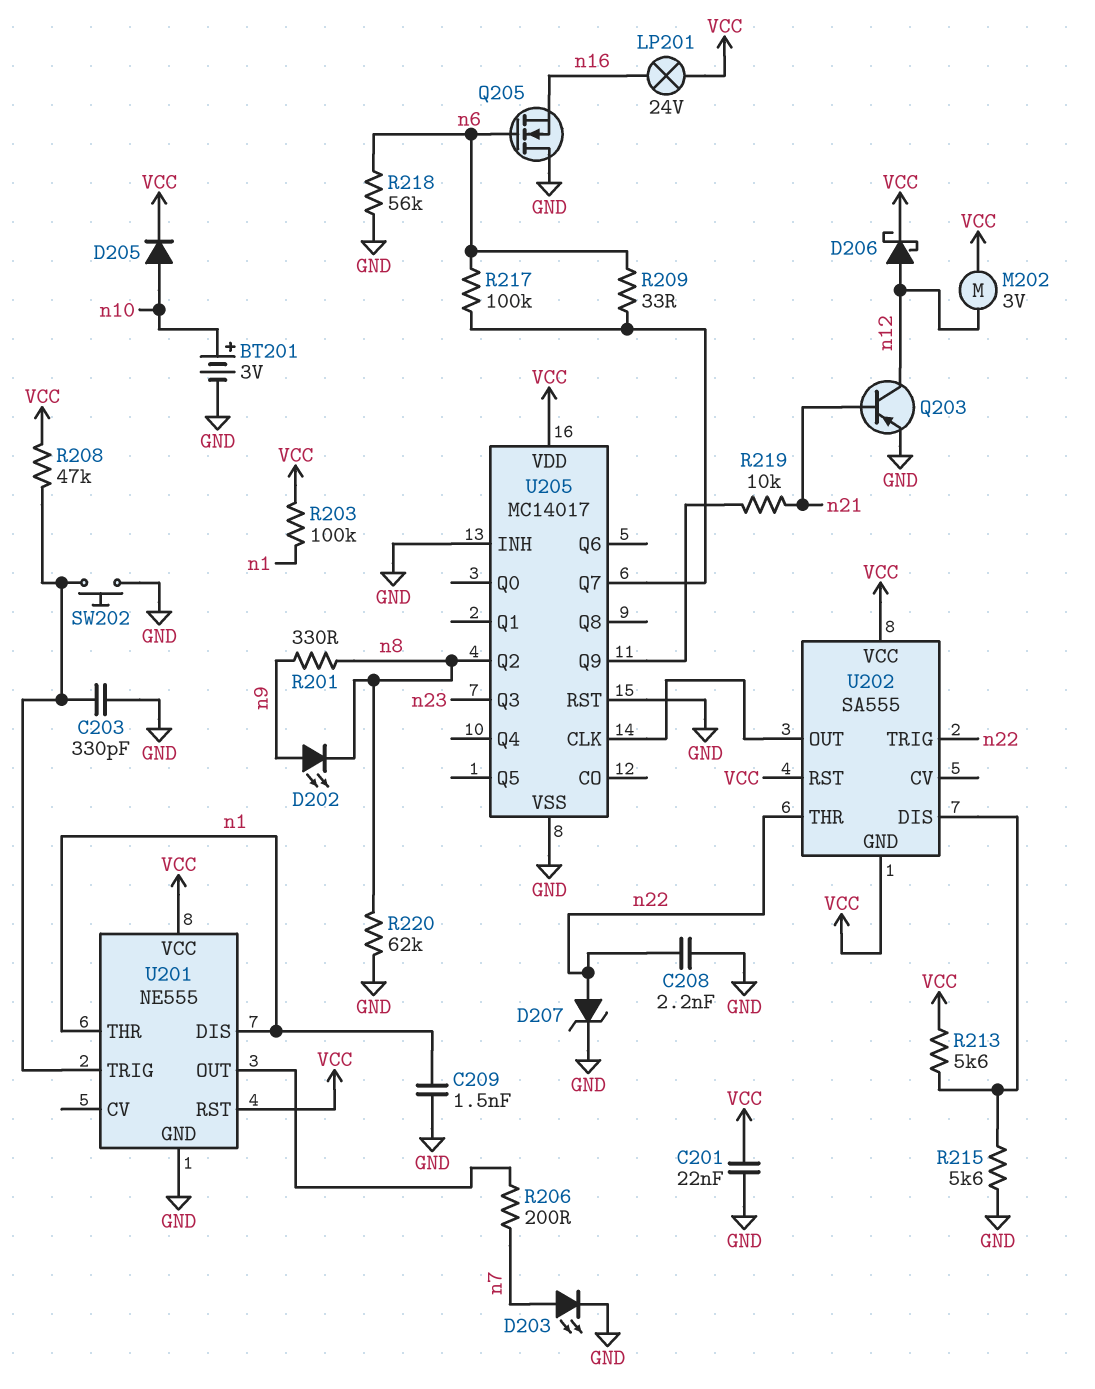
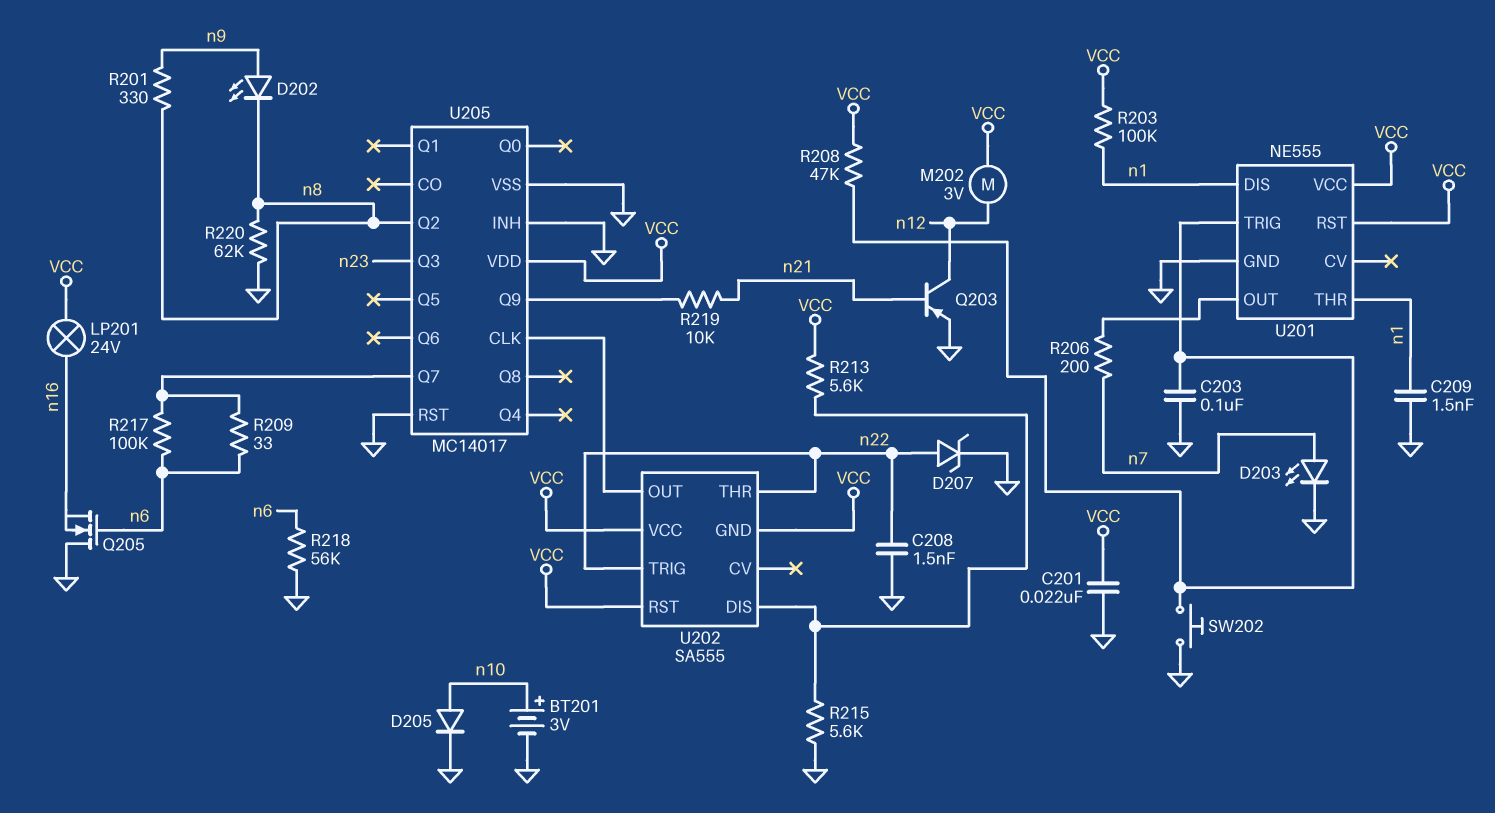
C203: 330pF (GND, U201/TRIG) -> 100nF (GND, U201/TRIG)
C208: 2.2nF (GND, n22) -> 1.5nF (GND, n22)
D205: diode (A n10, K VCC) -> diode (A n10, K GND)
D206: schottky (A n12, K VCC) -> none

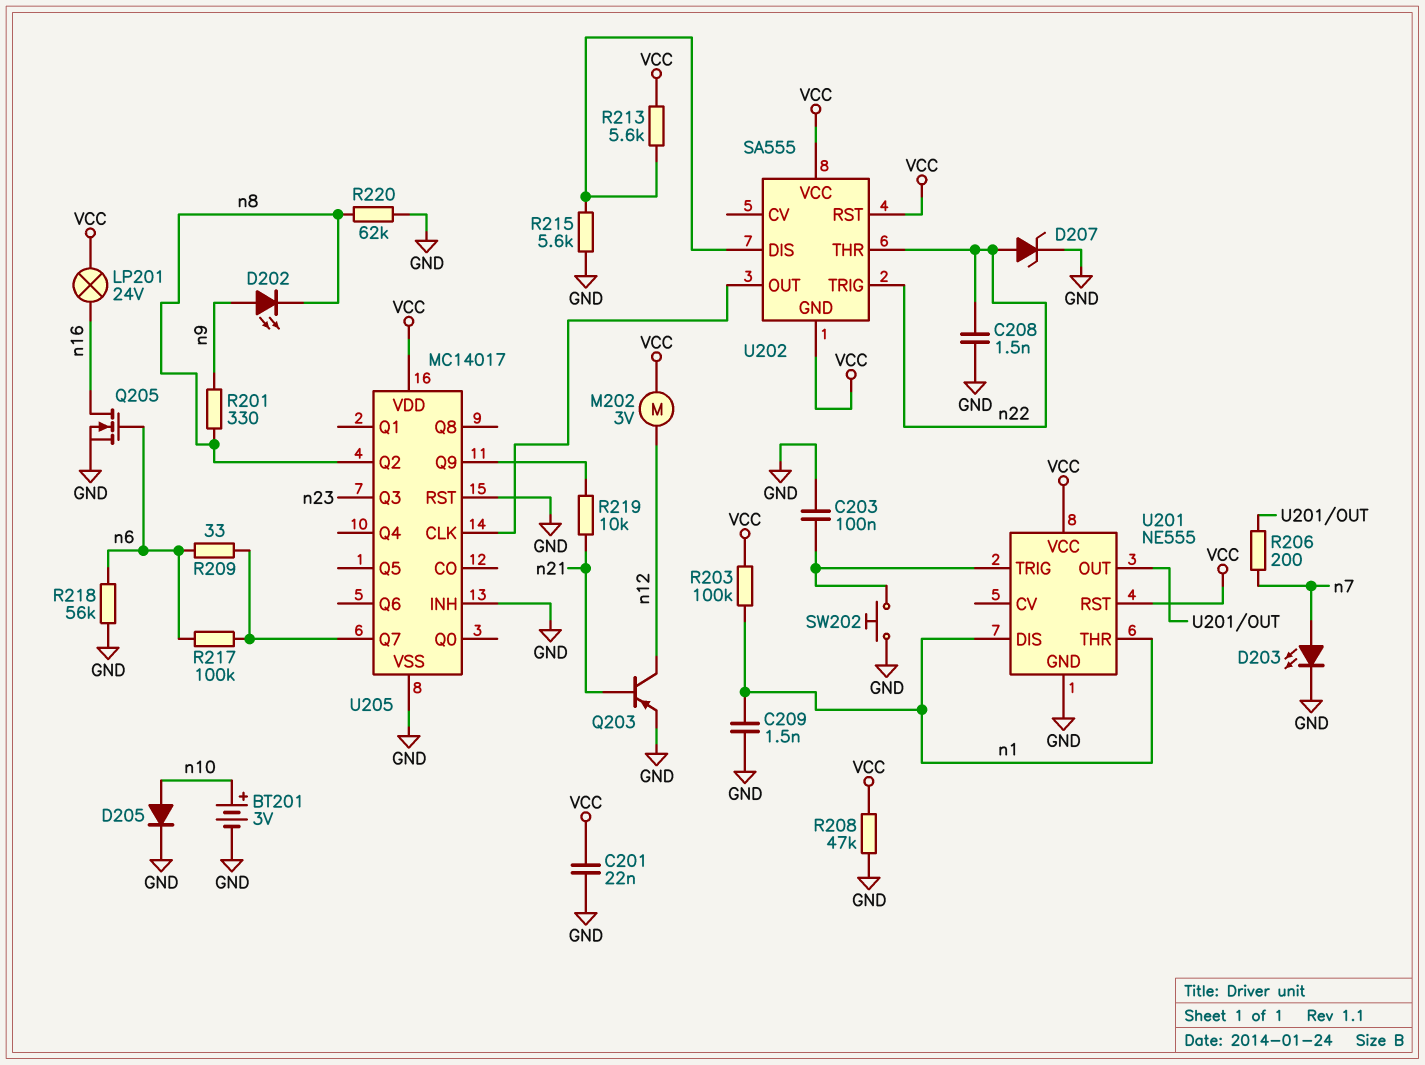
Q205: NMOS (G n6, D GND, S n16) -> NMOS (G n6, D n16, S GND)
R208: 47k (U201/TRIG, VCC) -> 47k (GND, VCC)

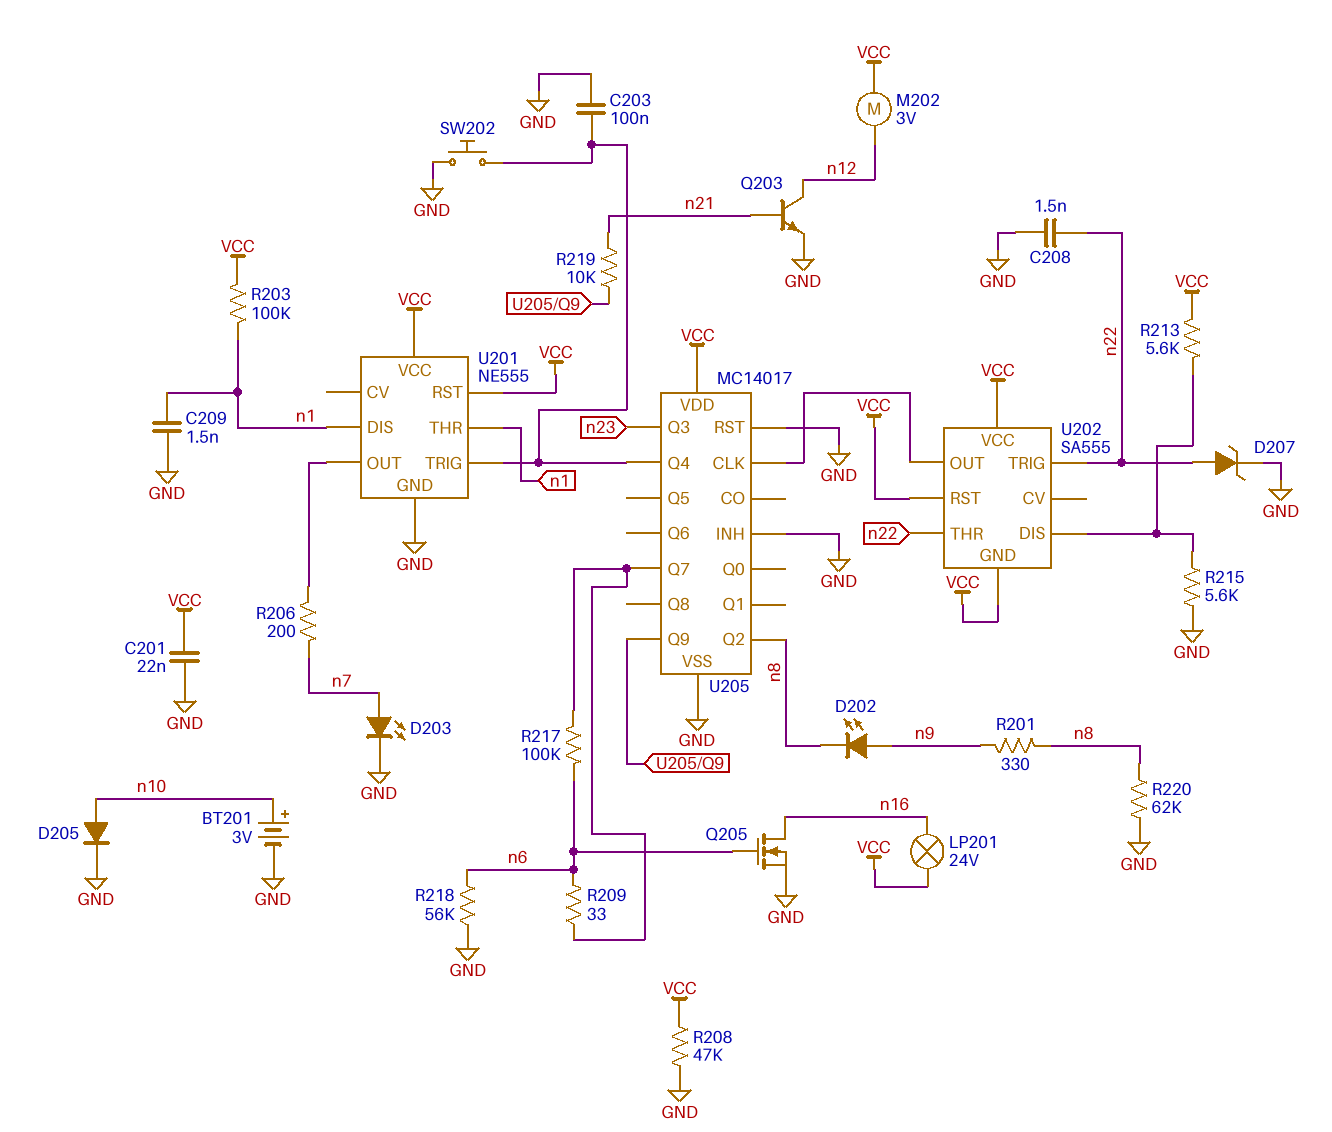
Q203: PNP (B n21, C n12, E GND) -> NPN (B n21, C n12, E GND)
U205 pin Q4: none -> U201/TRIG

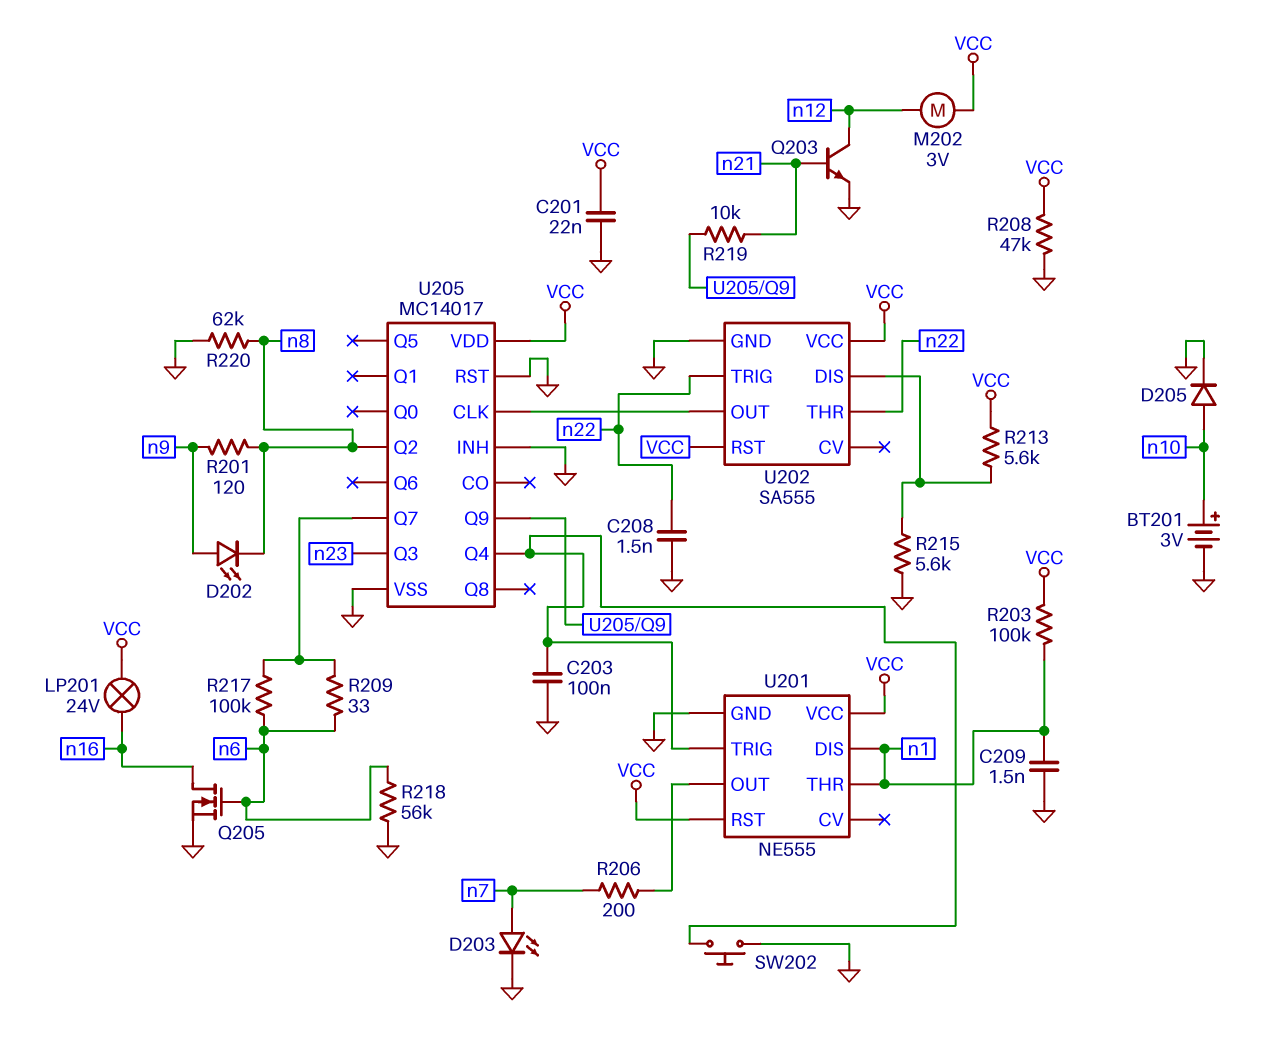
D207: zener (A n22, K GND) -> none
R201: 330 (n8, n9) -> 120 (n8, n9)
U202 pin GND: VCC -> GND

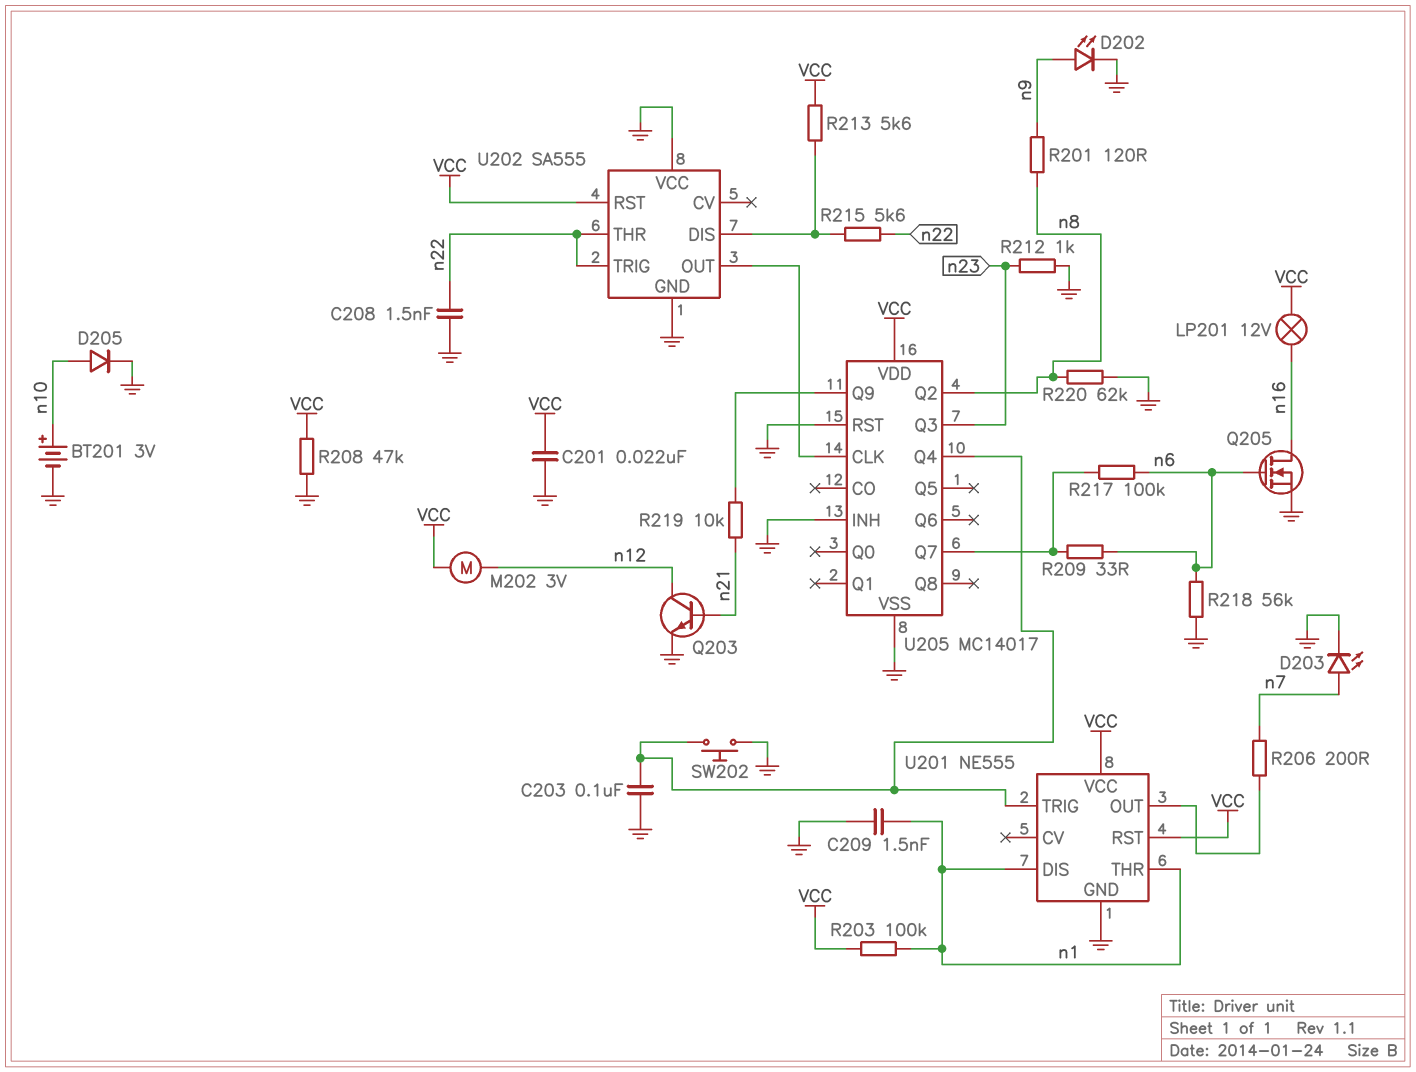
D202: LED (A n9, K n8) -> LED (A n9, K GND)
LP201: lamp 24V (VCC, n16) -> lamp 12V (VCC, n16)
R212: none -> 1k (GND, n23)
R215: 5.6k (GND, U202/DIS) -> 5.6k (U202/DIS, n22)
U202 pin VCC: VCC -> GND

